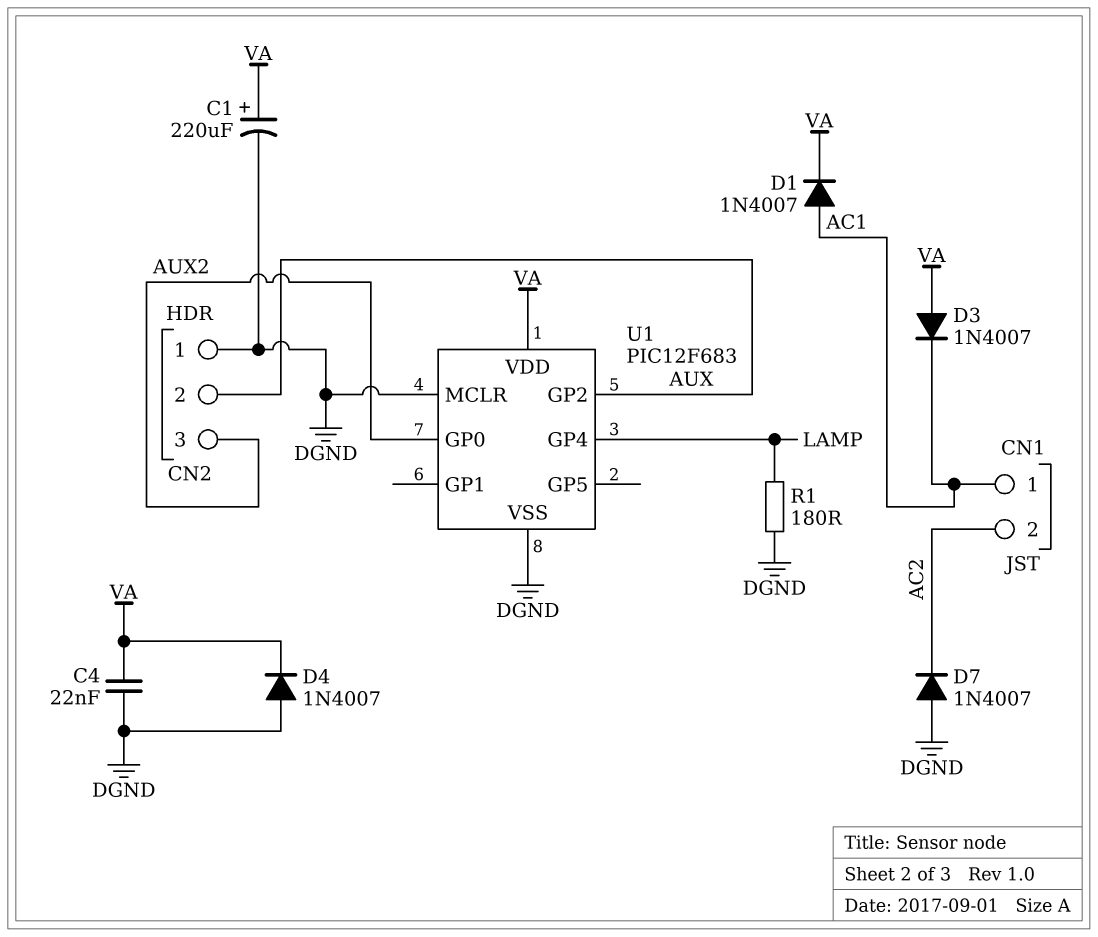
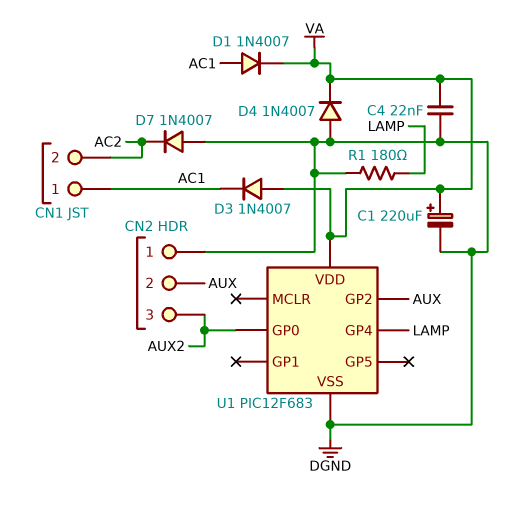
U1 pin MCLR: DGND -> none

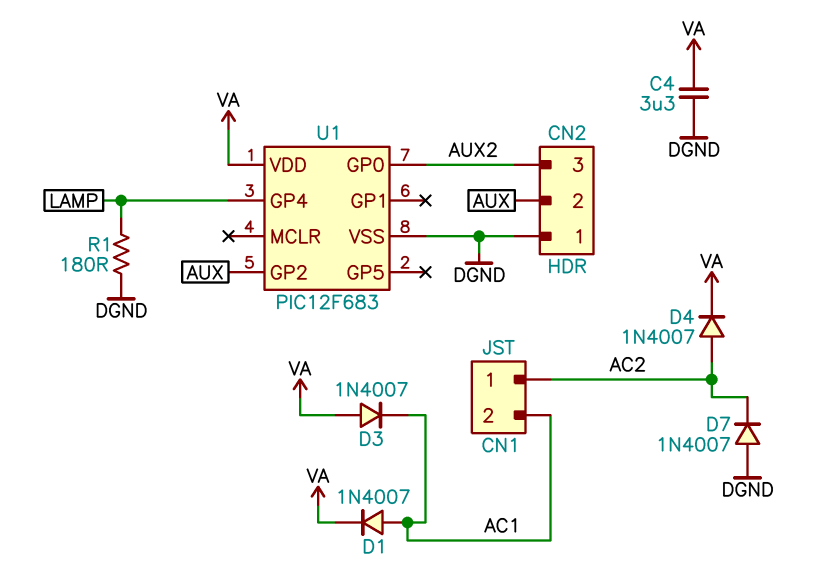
C1: 220uF (plus VA, minus DGND) -> none
C4: 22nF (DGND, VA) -> 3.3uF (DGND, VA)
CN1 pin 1: AC1 -> AC2
CN1 pin 2: AC2 -> AC1
D4: diode 1N4007 (A DGND, K VA) -> diode 1N4007 (A AC2, K VA)

